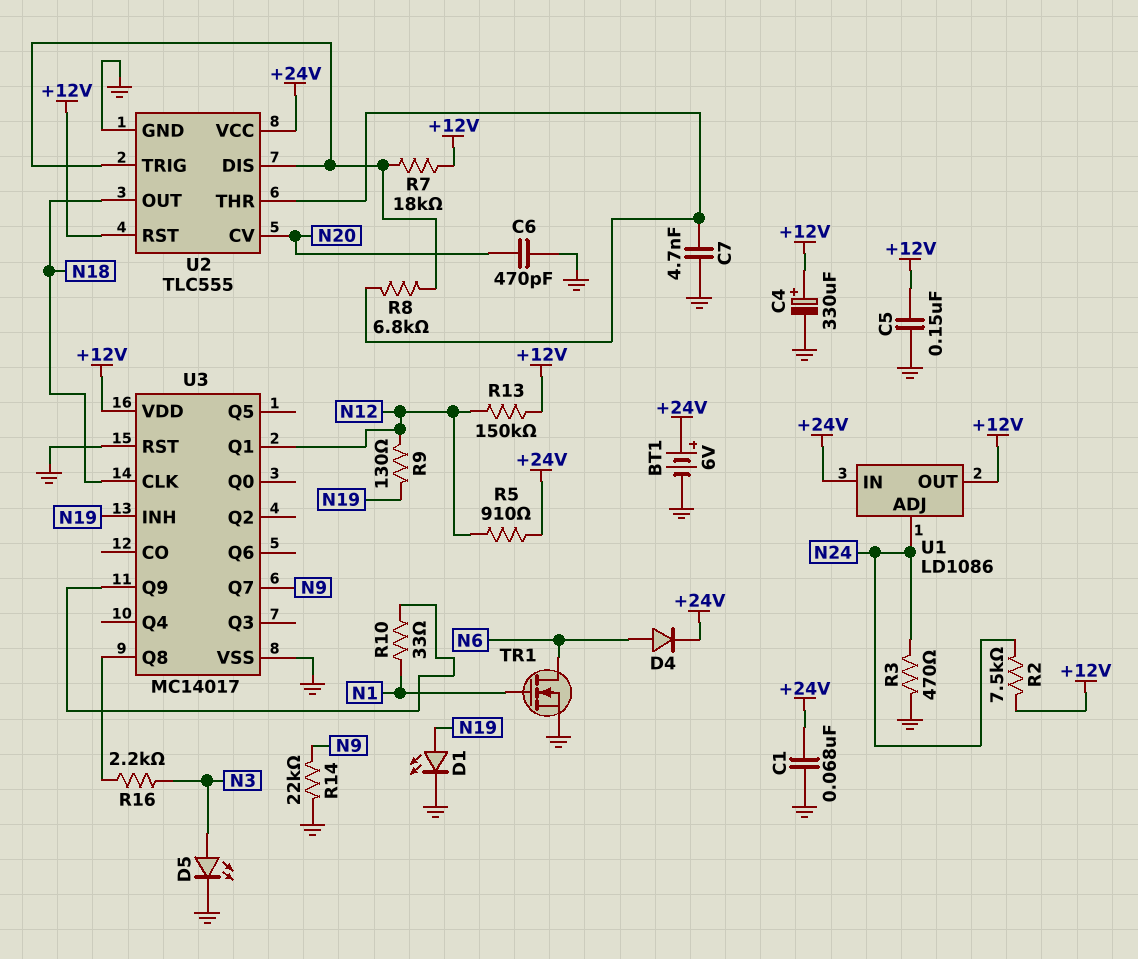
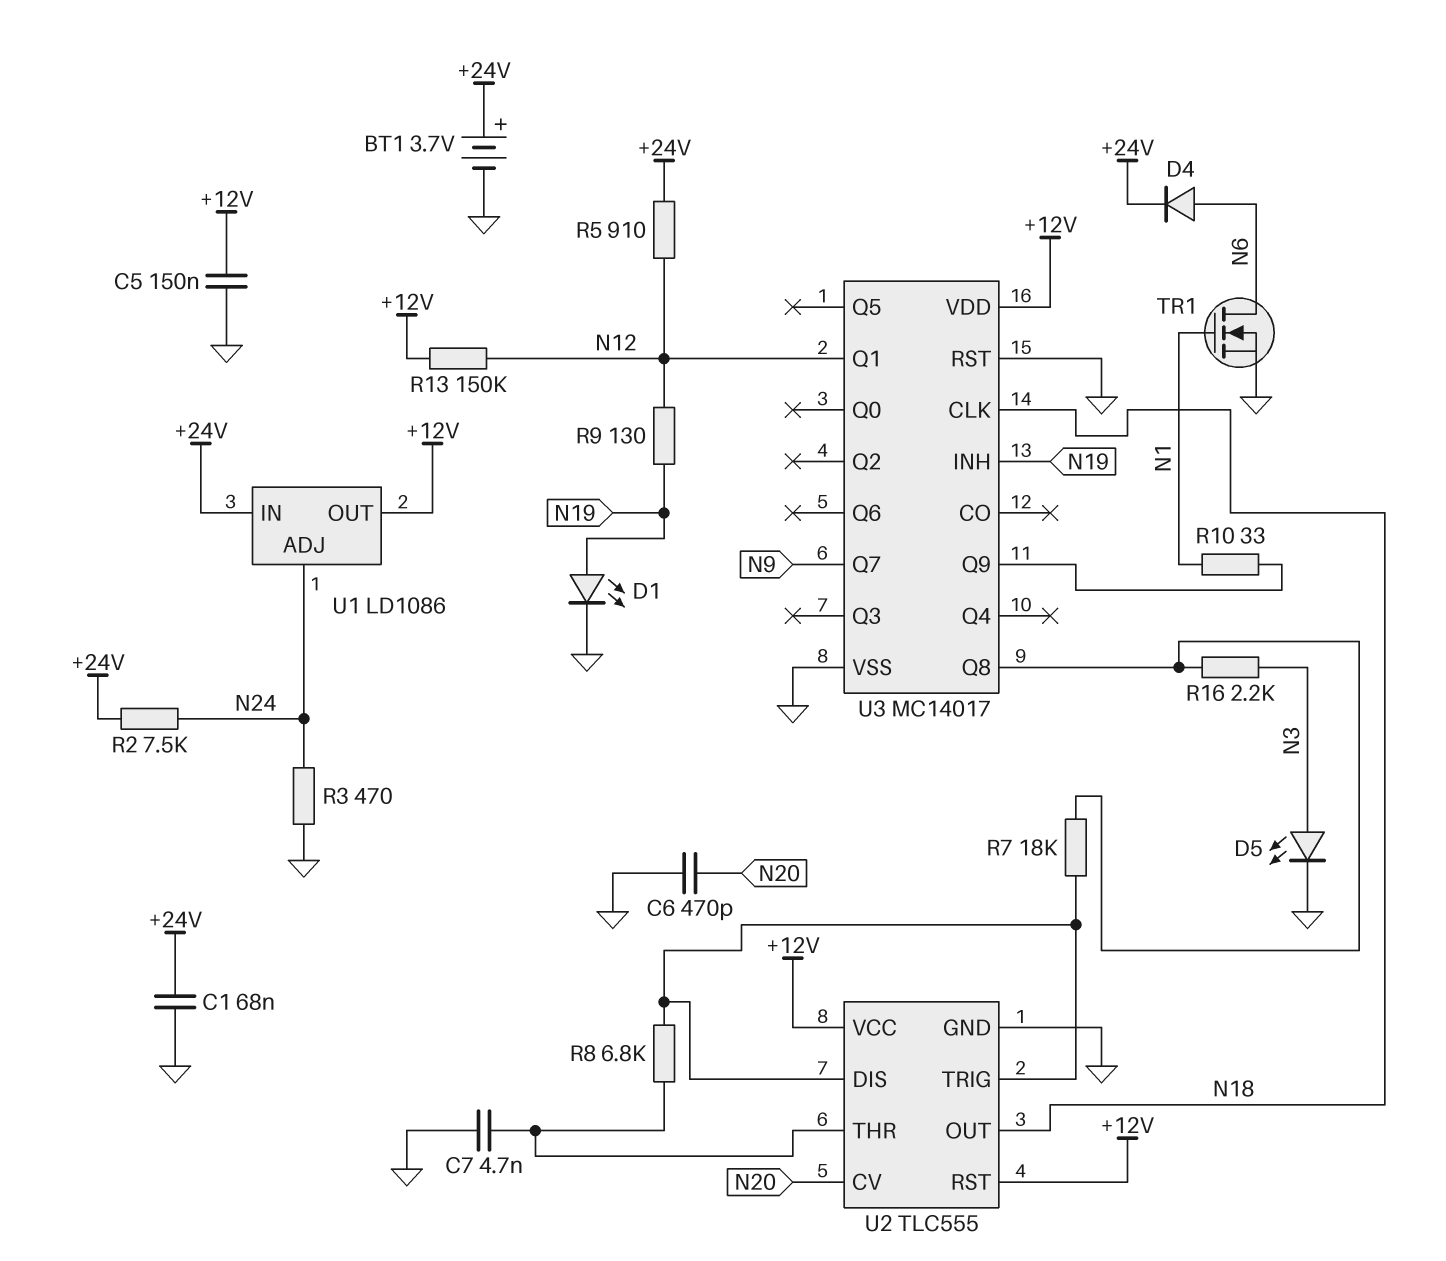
BT1: 6V (plus +24V, minus GND) -> 3.7V (plus +24V, minus GND)
C4: 330uF (plus +12V, minus GND) -> none
R2: 7.5k (+12V, N24) -> 7.5k (+24V, N24)
R7: 18k (+12V, U2/DIS) -> 18k (U2/DIS, U3/Q8)
R14: 22k (GND, N9) -> none
U2 pin VCC: +24V -> +12V

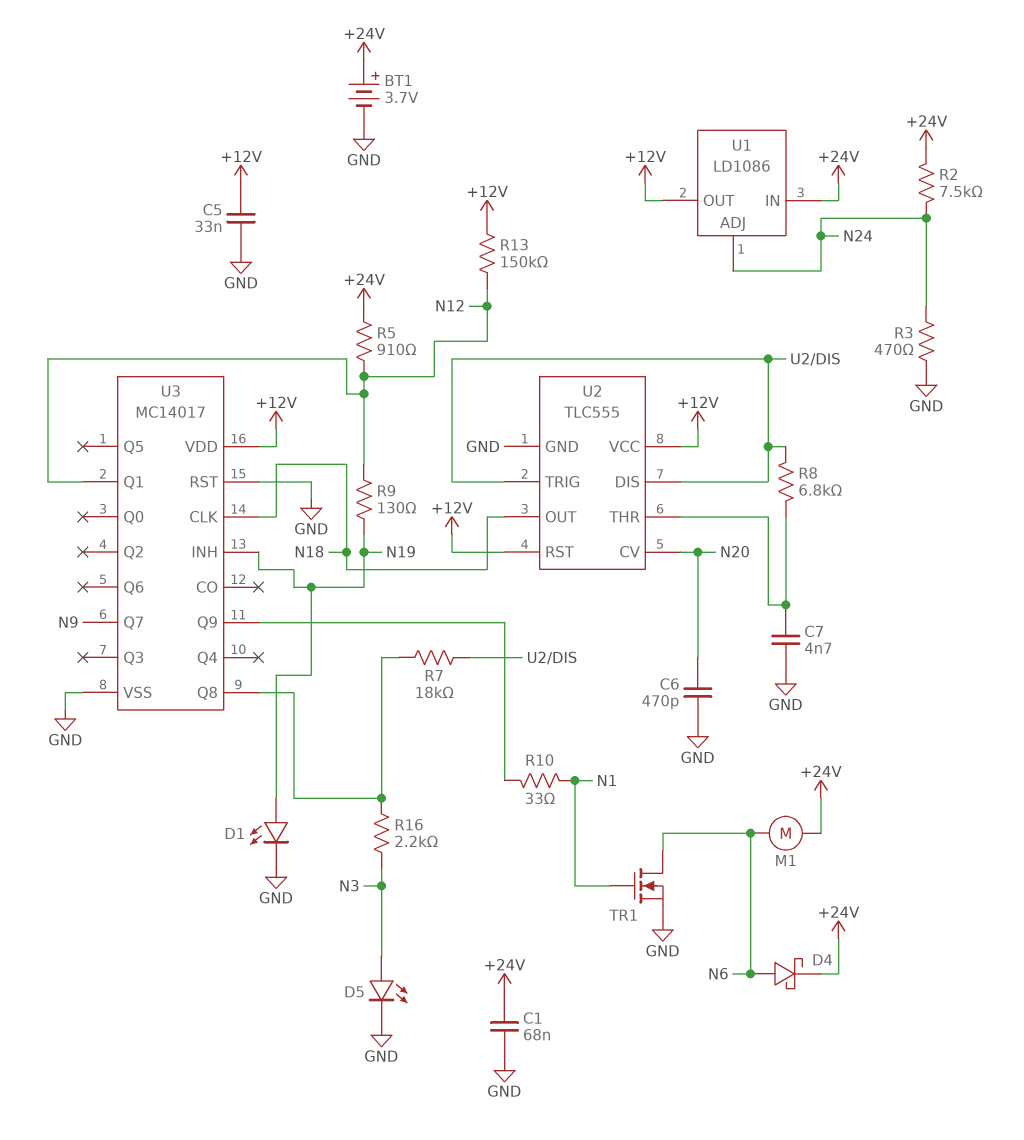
C5: 150nF (+12V, GND) -> 33nF (+12V, GND)
D4: diode (A N6, K +24V) -> schottky (A N6, K +24V)
M1: none -> motor (+24V, N6)

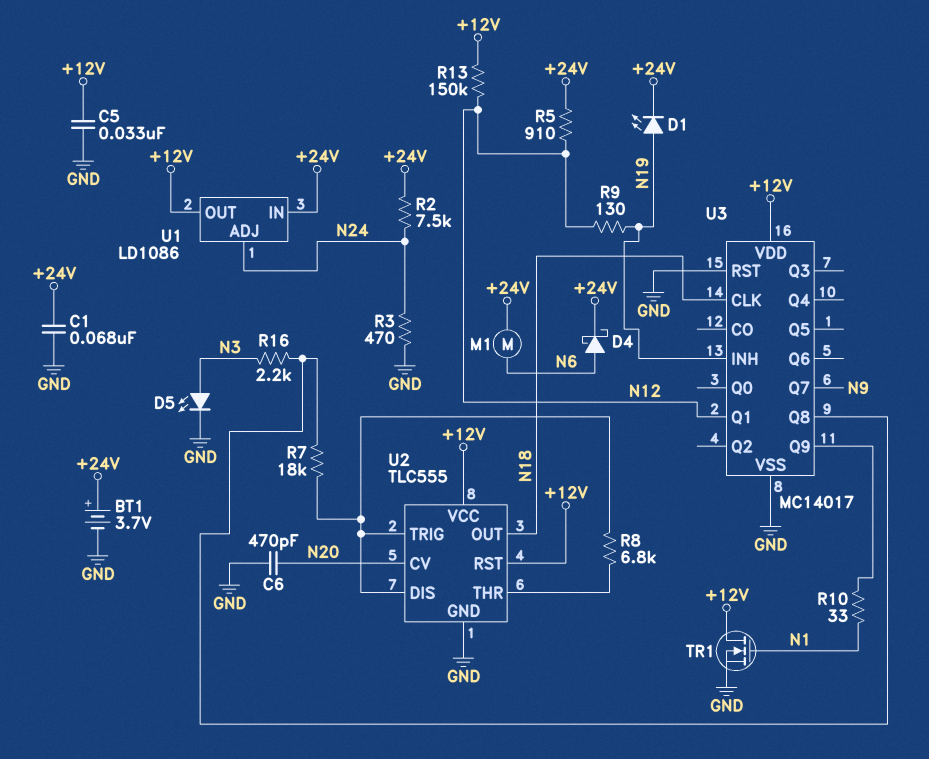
C7: 4.7nF (GND, U2/THR) -> none
D1: LED (A N19, K GND) -> LED (A N19, K +24V)
TR1: NMOS (G N1, D N6, S GND) -> NMOS (G N1, D +12V, S GND)

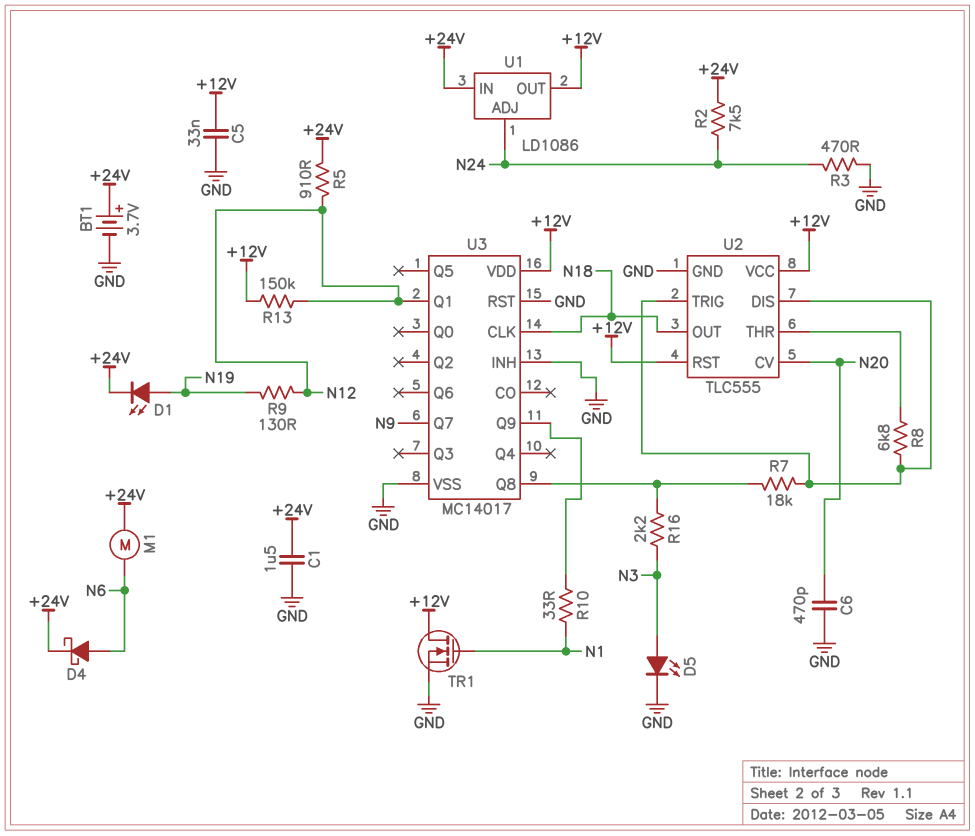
C1: 68nF (+24V, GND) -> 1.5uF (+24V, GND)
U3 pin INH: N19 -> GND

